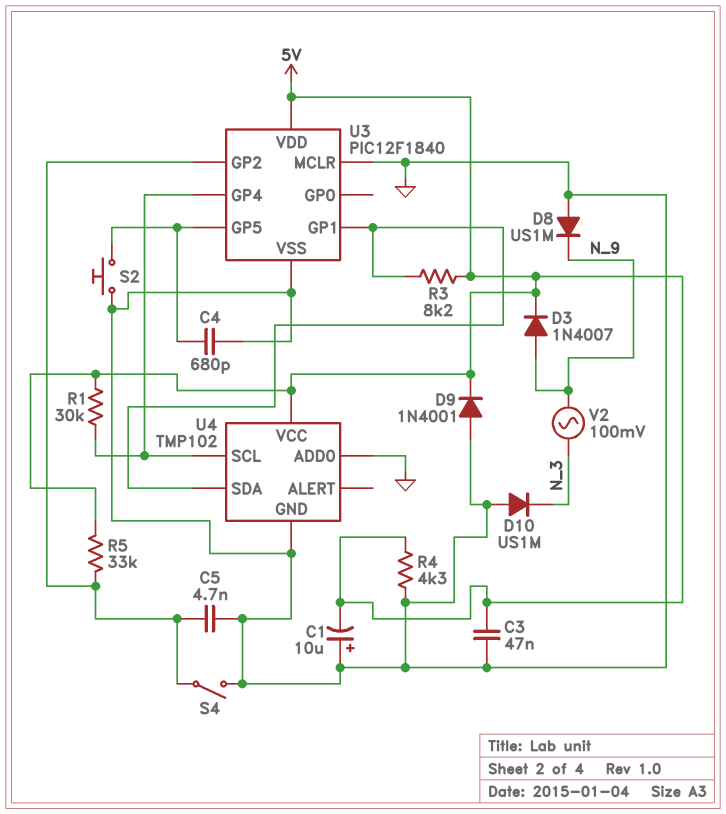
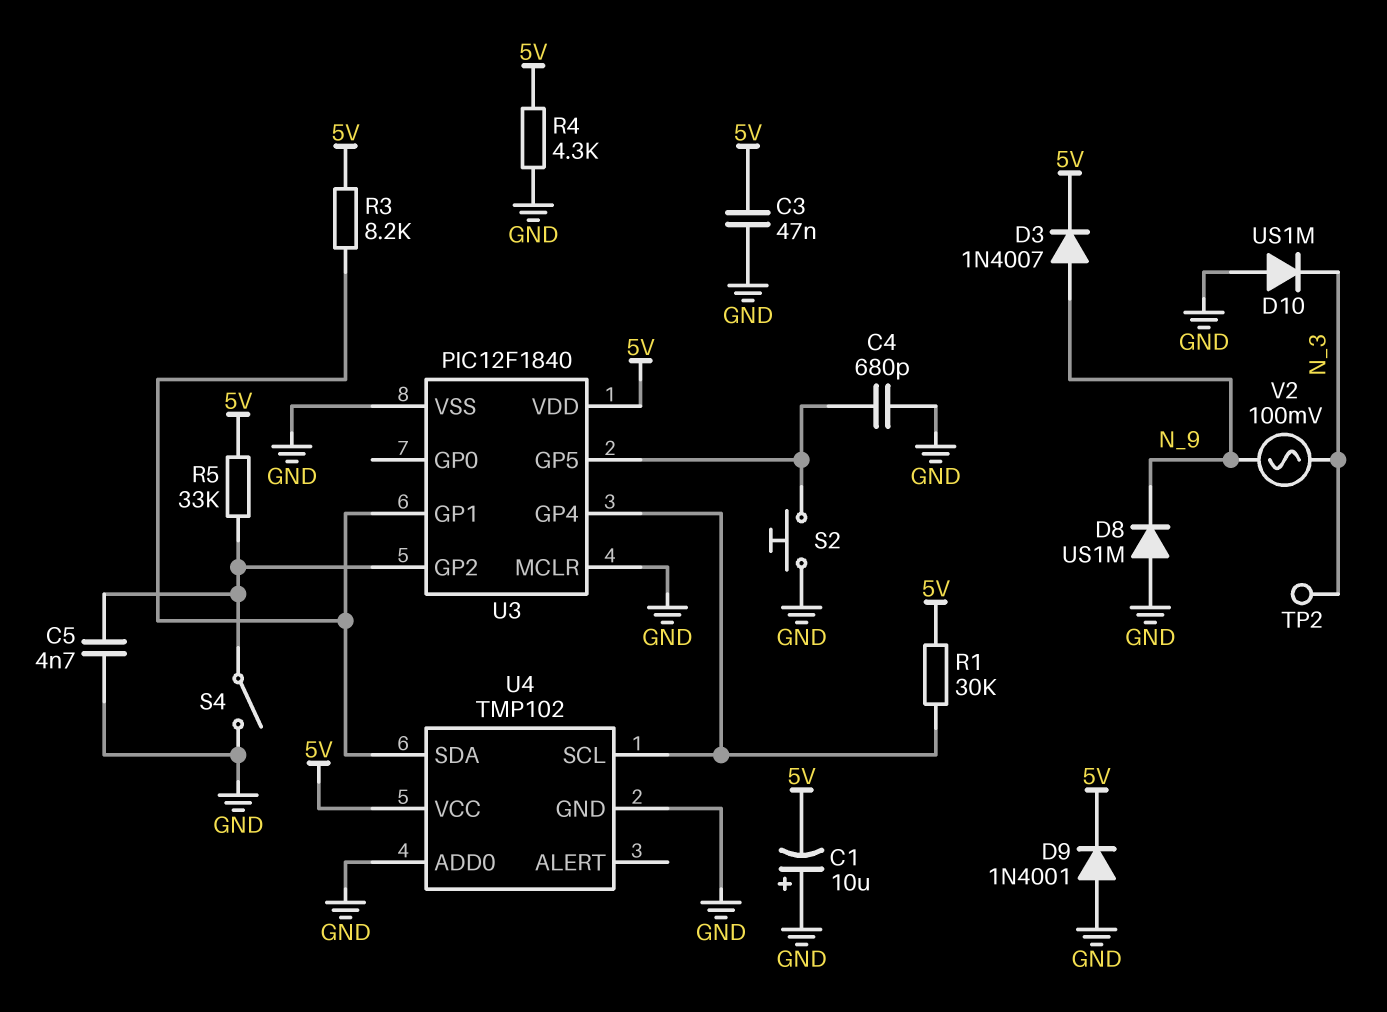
TP2: none -> test point (N_3)

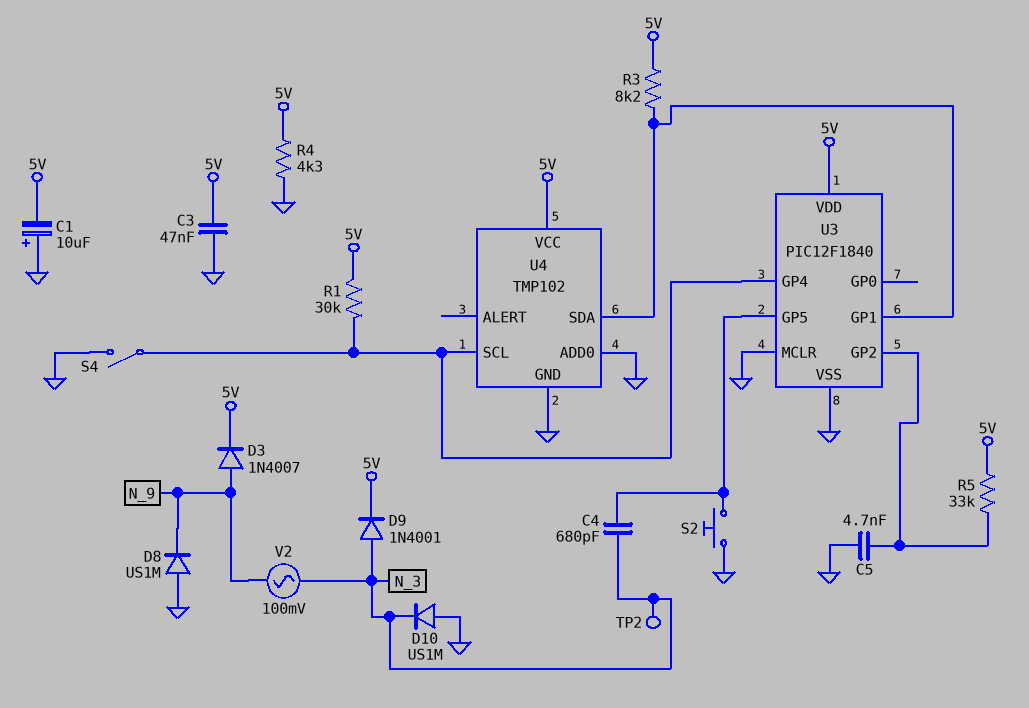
C4: 680pF (GND, U3/GP5) -> 680pF (N_3, U3/GP5)
D9: diode 1N4001 (A GND, K 5V) -> diode 1N4001 (A N_3, K 5V)
S4: switch (GND, U3/GP2) -> switch (GND, U3/GP4)

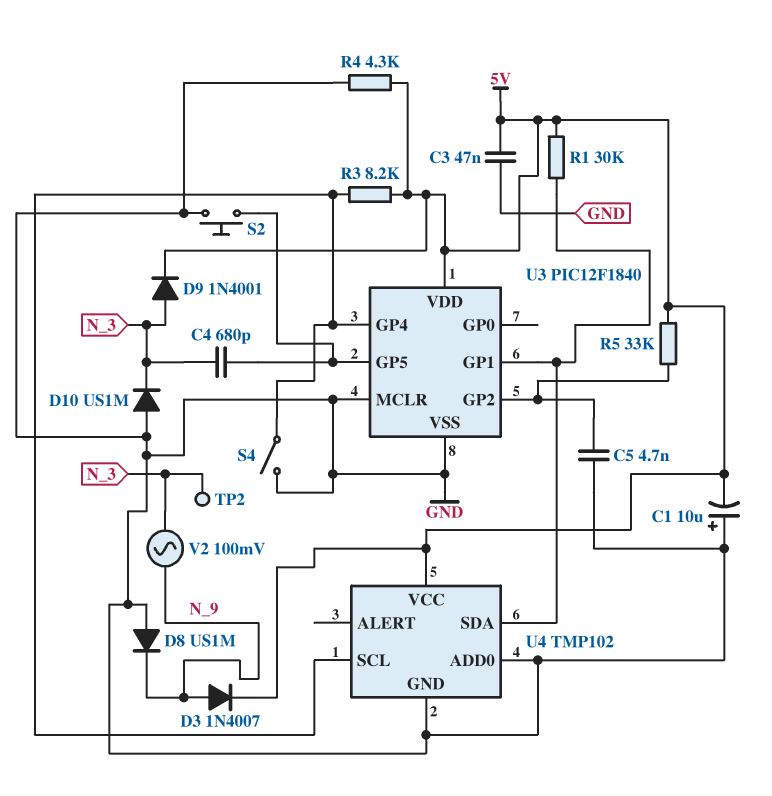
R1: 30k (5V, U3/GP4) -> 30k (5V, U3/GP1)
R3: 8.2k (5V, U3/GP1) -> 8.2k (5V, U3/GP4)

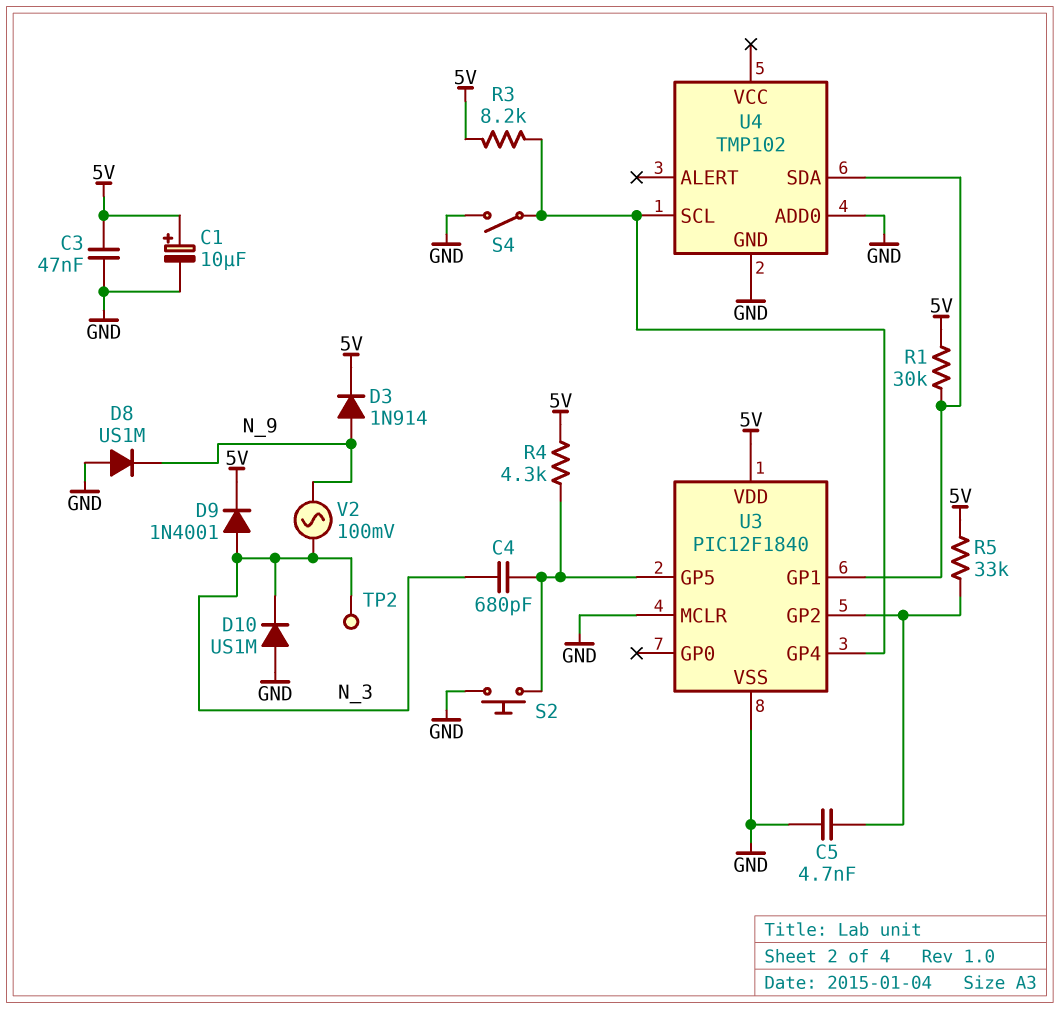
C1: 10uF (plus GND, minus 5V) -> 10uF (plus 5V, minus GND)
D3: diode 1N4007 (A N_9, K 5V) -> diode 1N914 (A N_9, K 5V)
R4: 4.3k (5V, GND) -> 4.3k (5V, U3/GP5)
U4 pin VCC: 5V -> none

